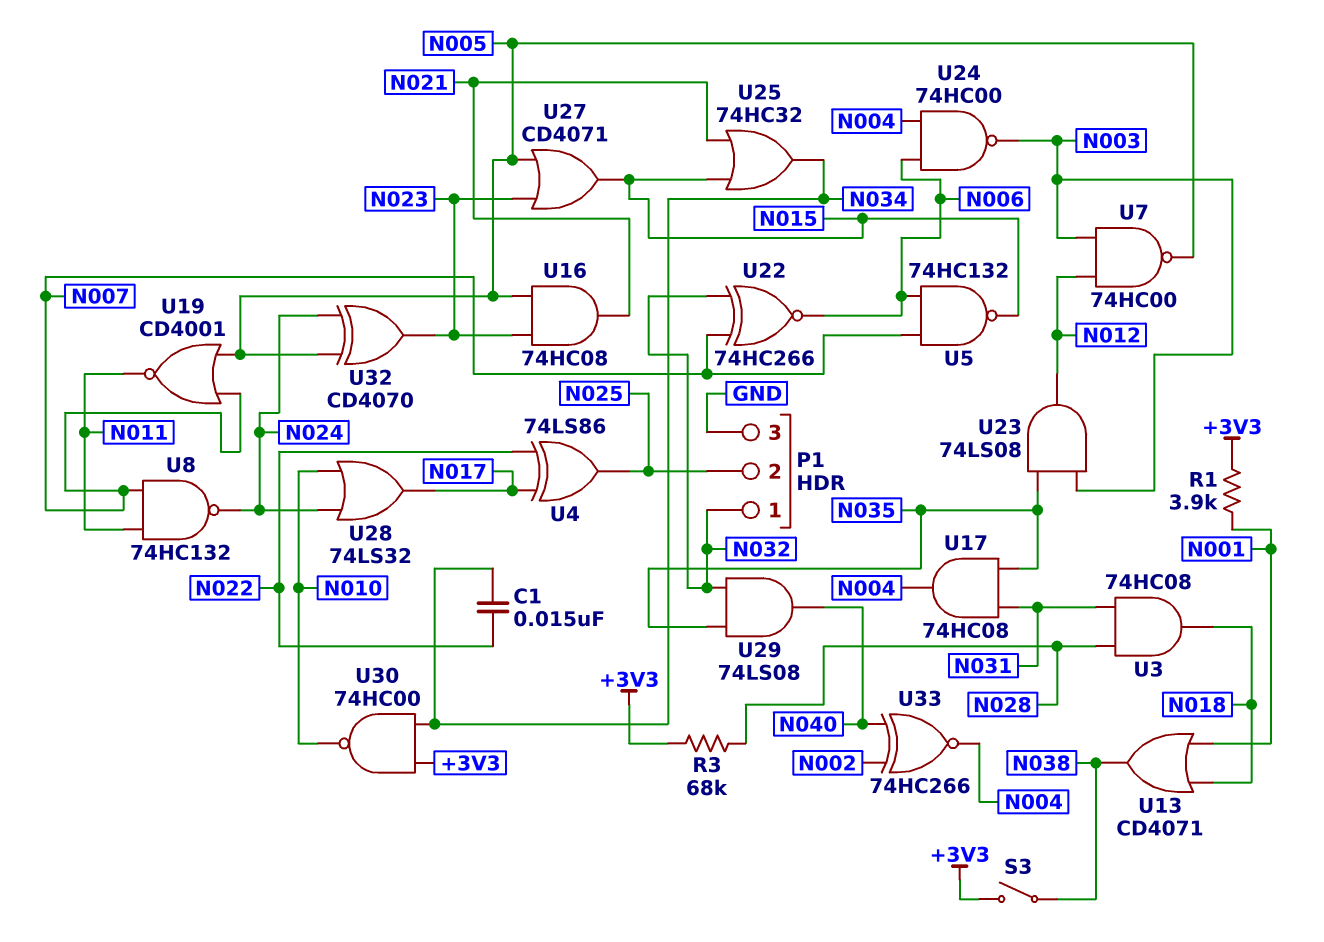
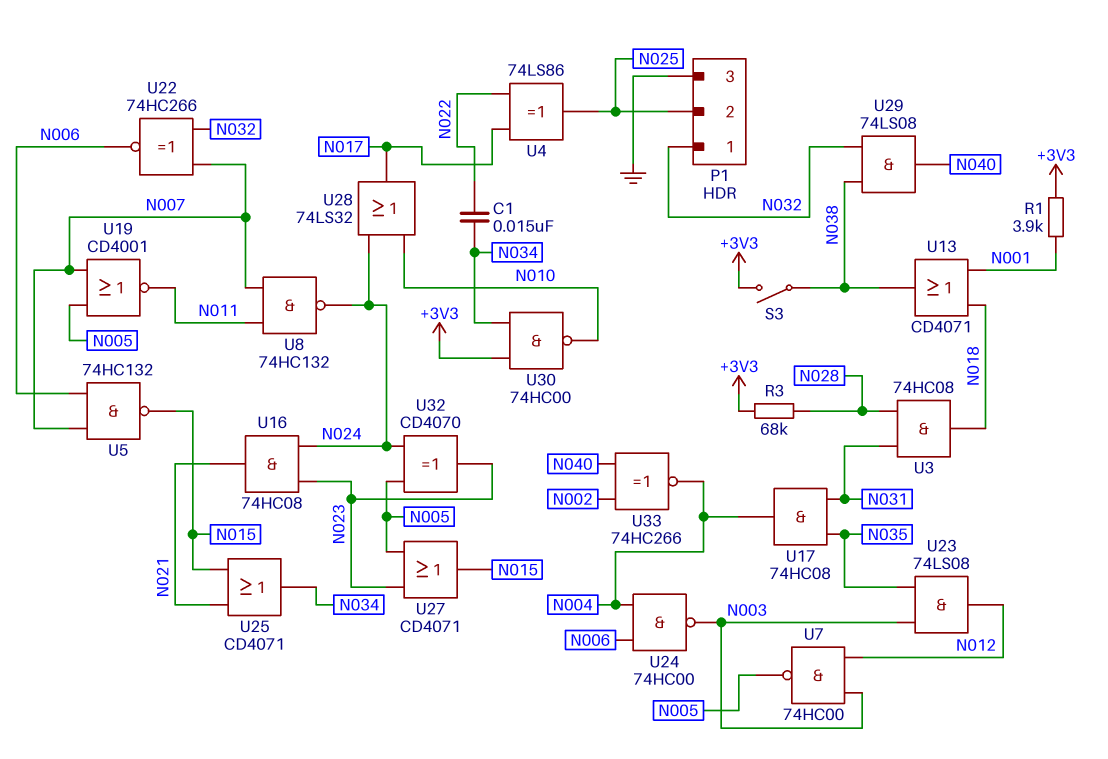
U16: AND 74HC08 (in N005, in N023, out N021) -> AND 74HC08 (in N023, in N024, out N021)
U25: OR 74HC32 (in N015, in N021, out N034) -> OR CD4071 (in N015, in N021, out N034)
U29: AND 74LS08 (in N032, in N035, out N040) -> AND 74LS08 (in N032, in N038, out N040)

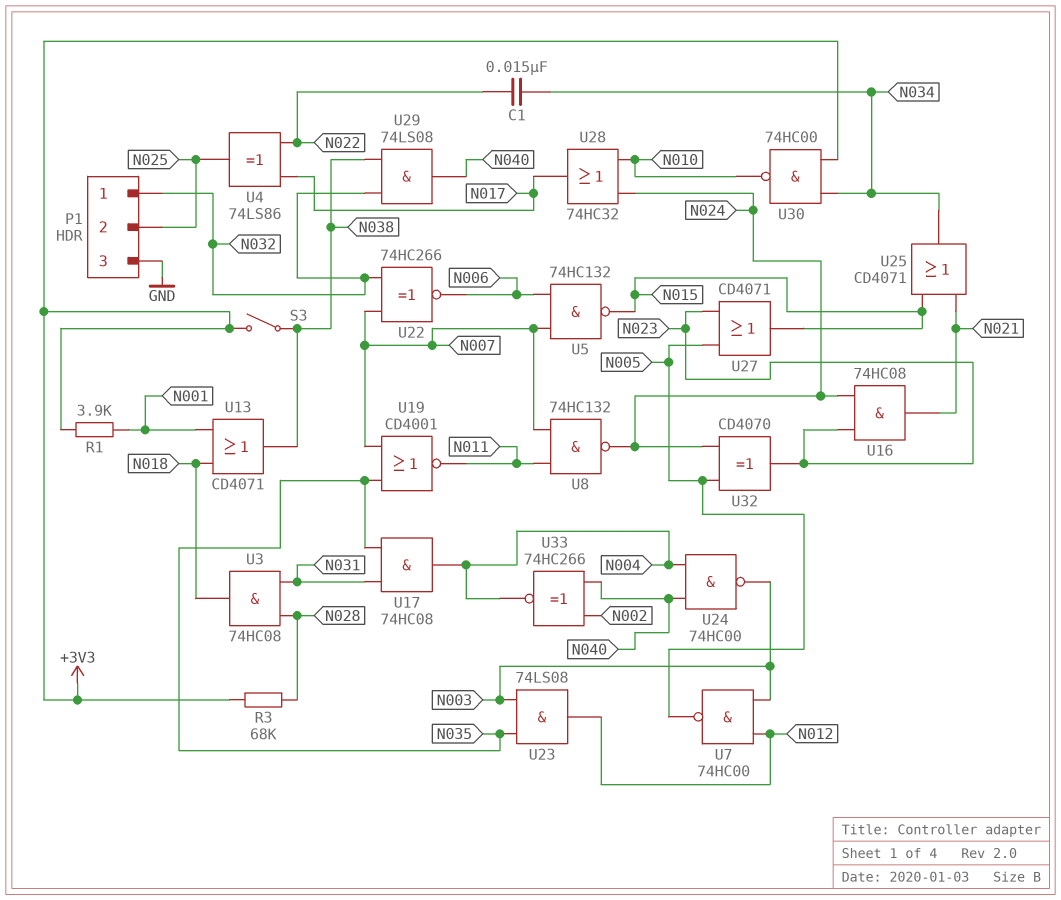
U19: NOR CD4001 (in N005, in N007, out N011) -> NOR CD4001 (in N007, in N035, out N011)
U24: NAND 74HC00 (in N004, in N006, out N003) -> NAND 74HC00 (in N004, in N040, out N003)
U28: OR 74LS32 (in N010, in N024, out N017) -> OR 74HC32 (in N010, in N024, out N017)

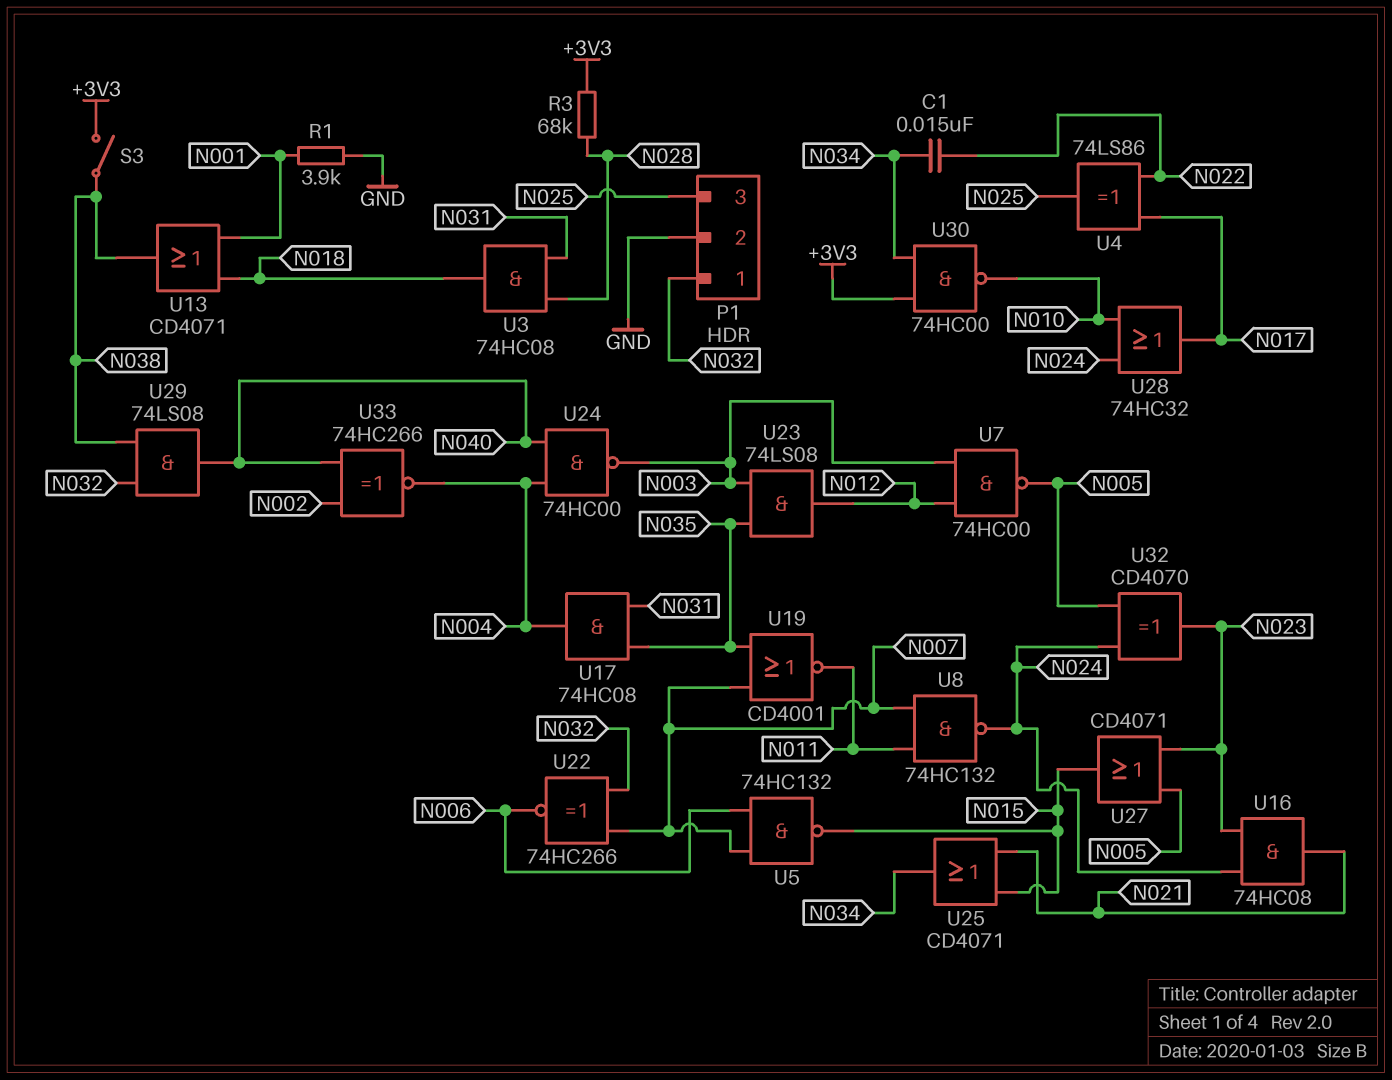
P1 pin 2: N025 -> GND
P1 pin 3: GND -> N025
R1: 3.9k (+3V3, N001) -> 3.9k (GND, N001)

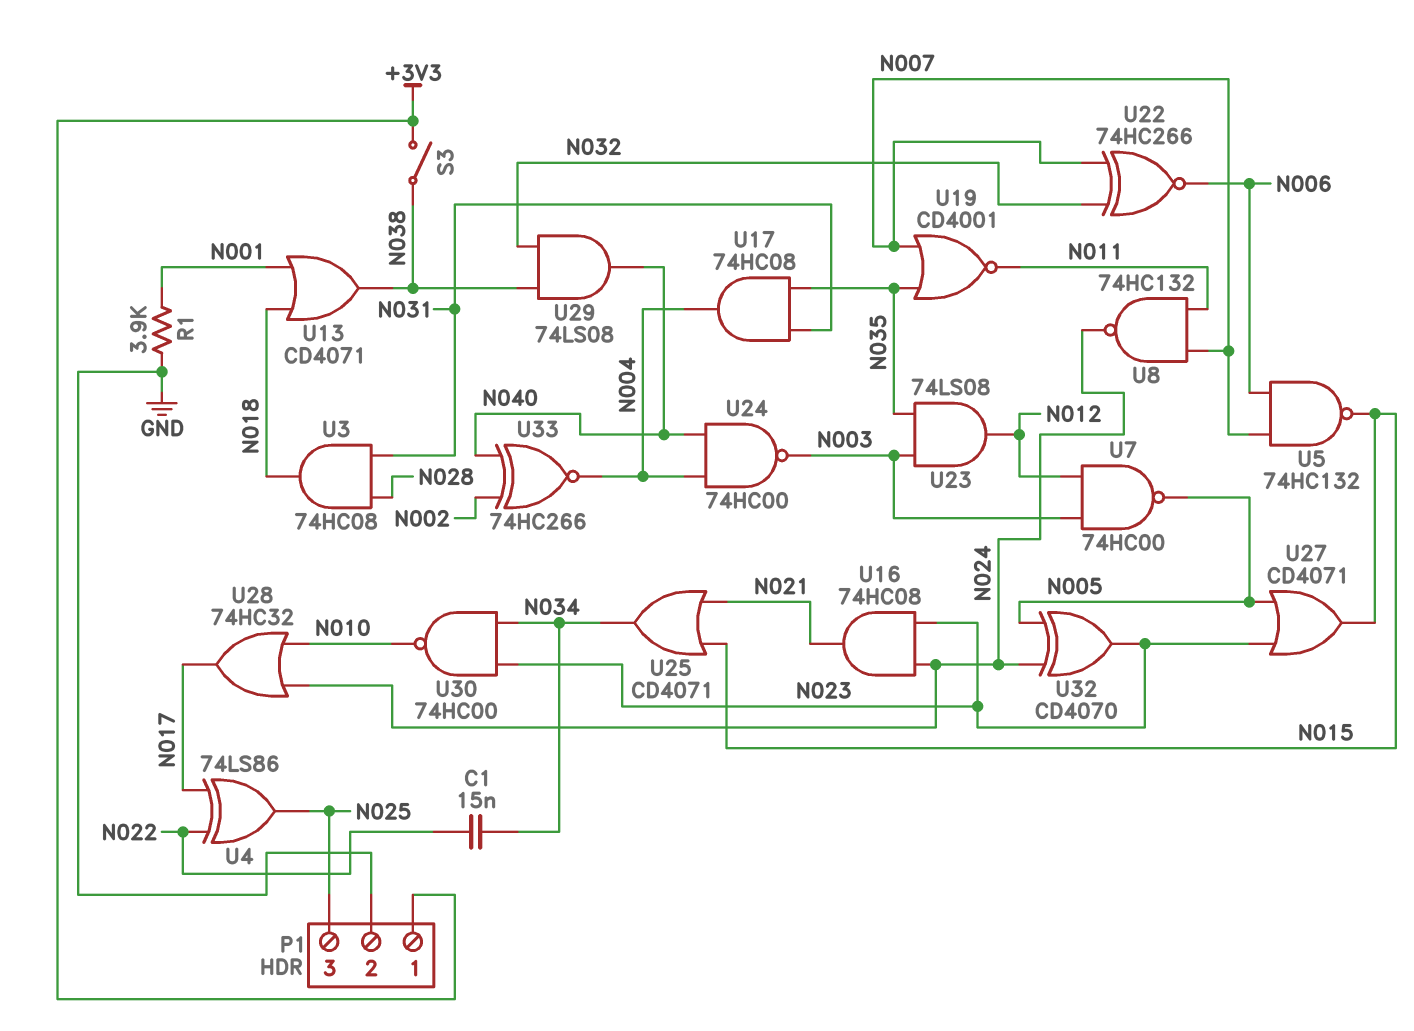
P1 pin 1: N032 -> +3V3
R3: 68k (+3V3, N028) -> none
U30: NAND 74HC00 (in +3V3, in N034, out N010) -> NAND 74HC00 (in N023, in N034, out N010)

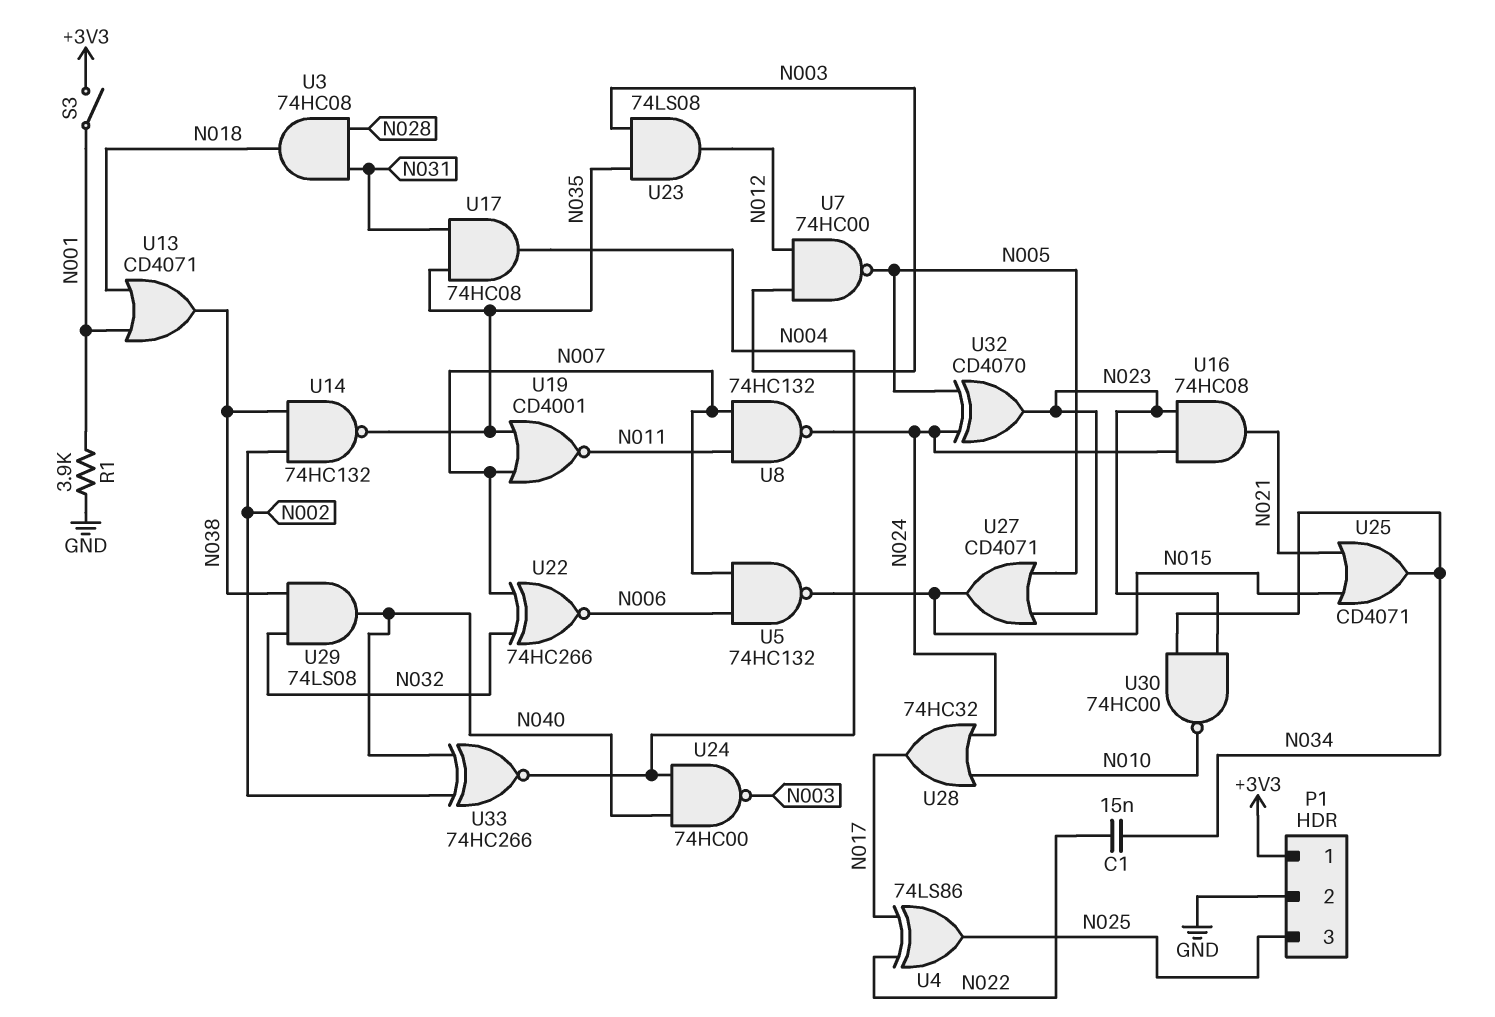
S3: switch (+3V3, N038) -> switch (+3V3, N001)
U14: none -> NAND 74HC132 (in N002, in N038, out N035)

